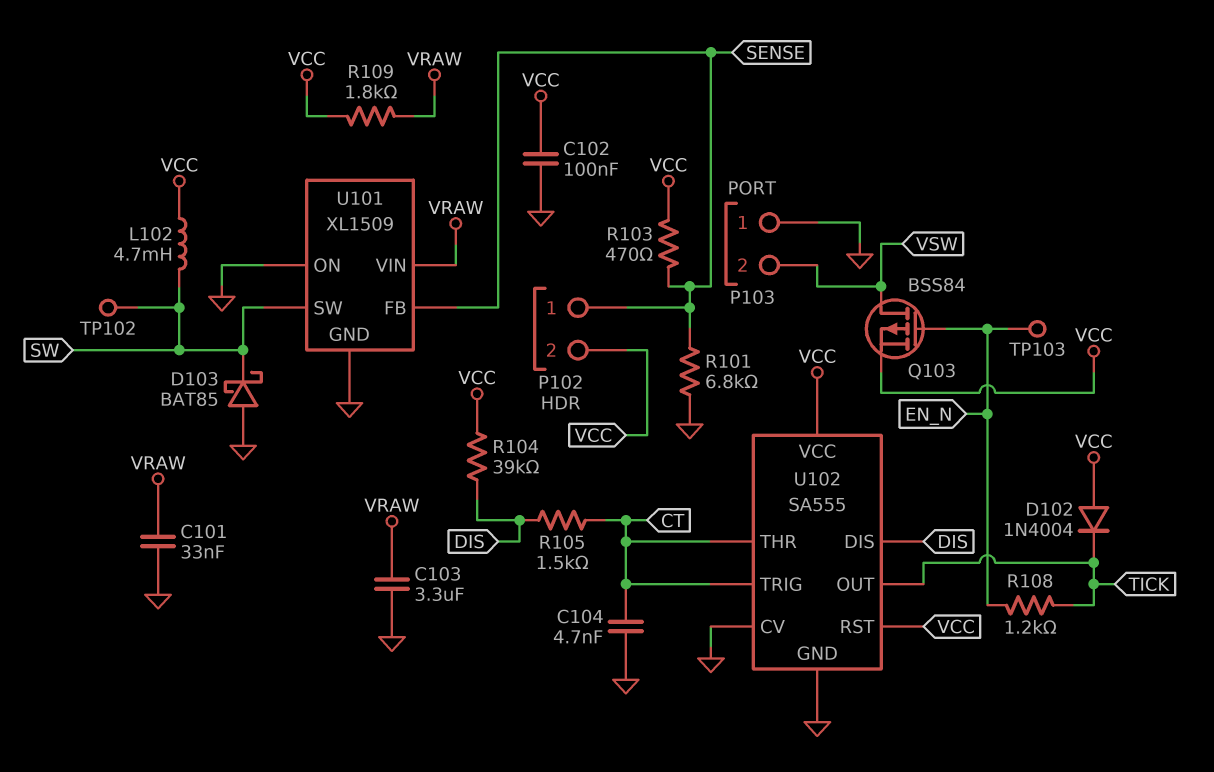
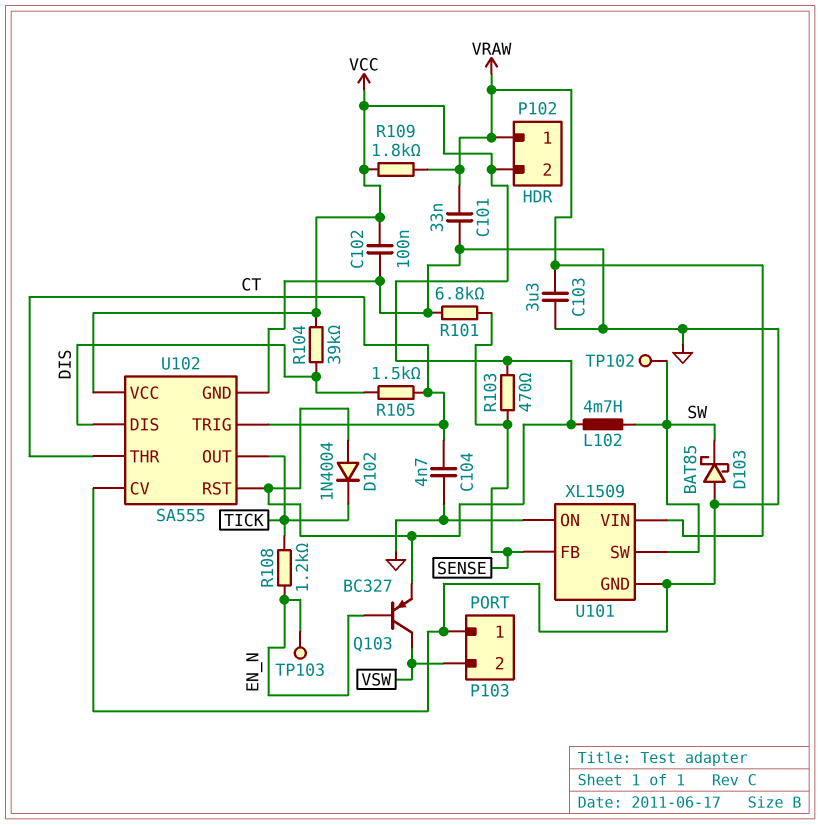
P102 pin 1: SENSE -> VRAW
Q103: PMOS BSS84 (G EN_N, D VSW, S VCC) -> PNP BC327 (B EN_N, C VSW, E VCC)

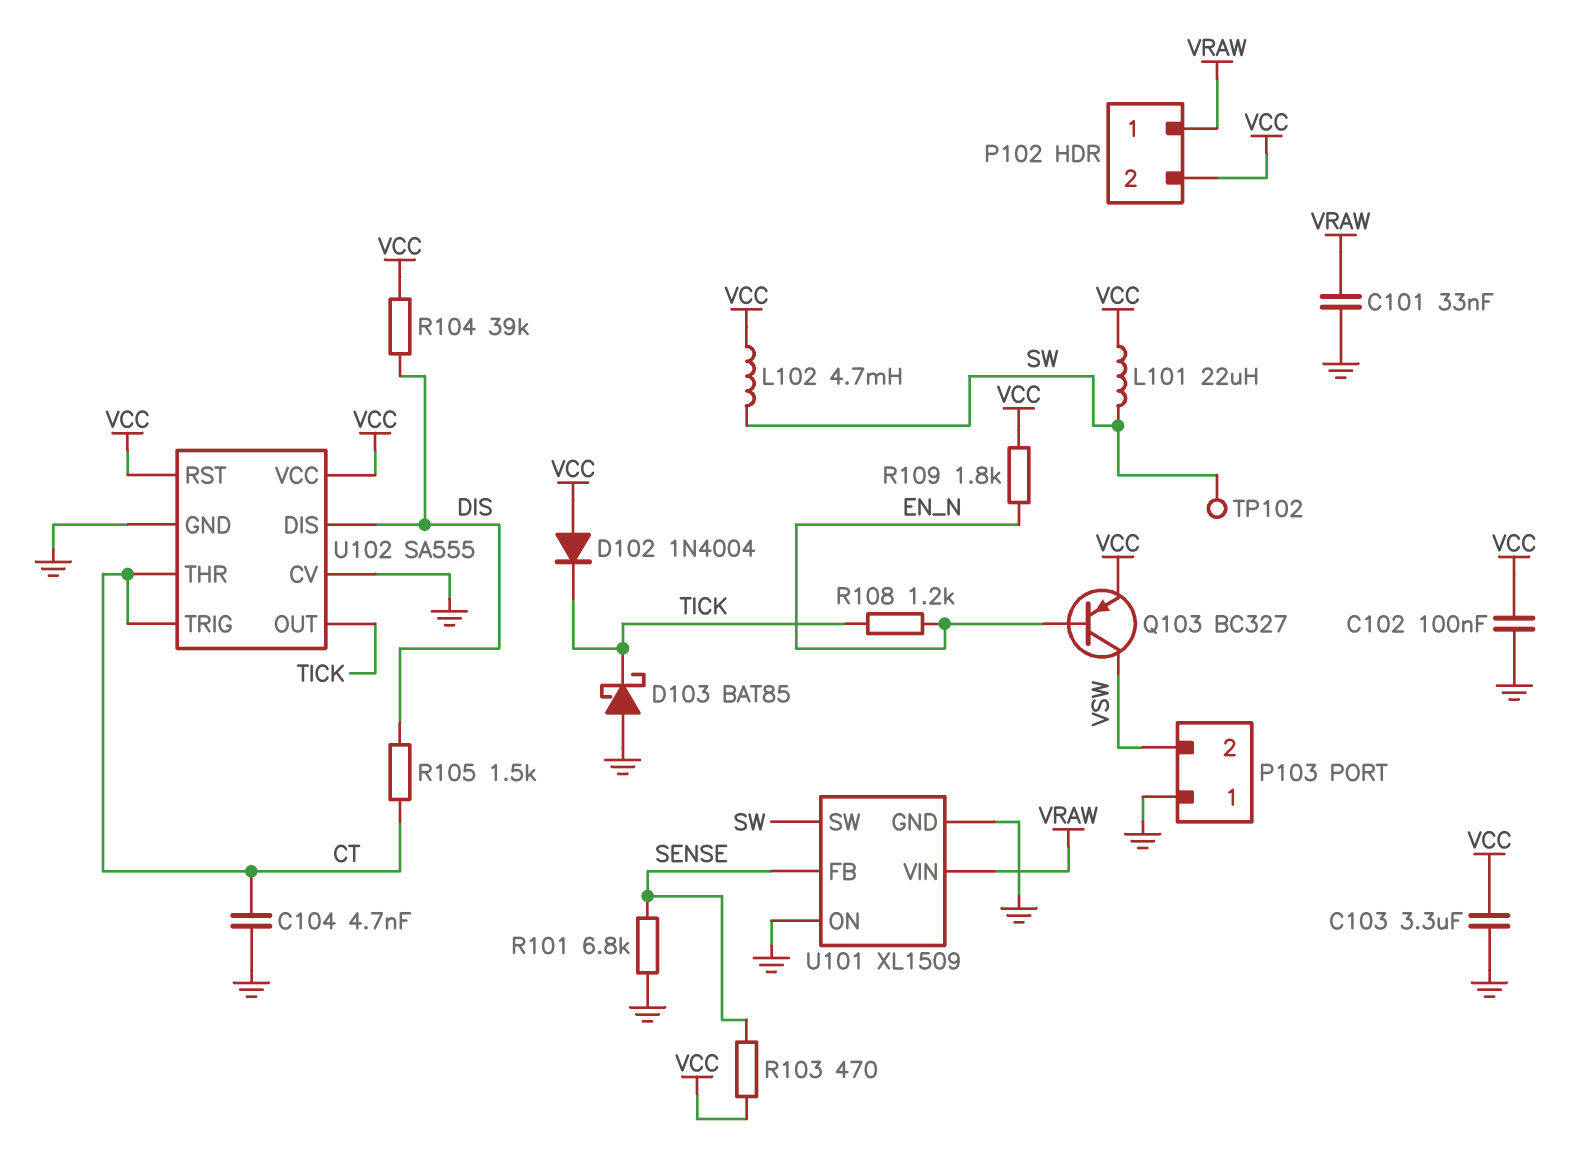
C103: 3.3uF (GND, VRAW) -> 3.3uF (GND, VCC)
D103: schottky BAT85 (A GND, K SW) -> schottky BAT85 (A GND, K TICK)
L101: none -> 22uH (SW, VCC)
R109: 1.8k (VCC, VRAW) -> 1.8k (EN_N, VCC)
TP103: test point (EN_N) -> none

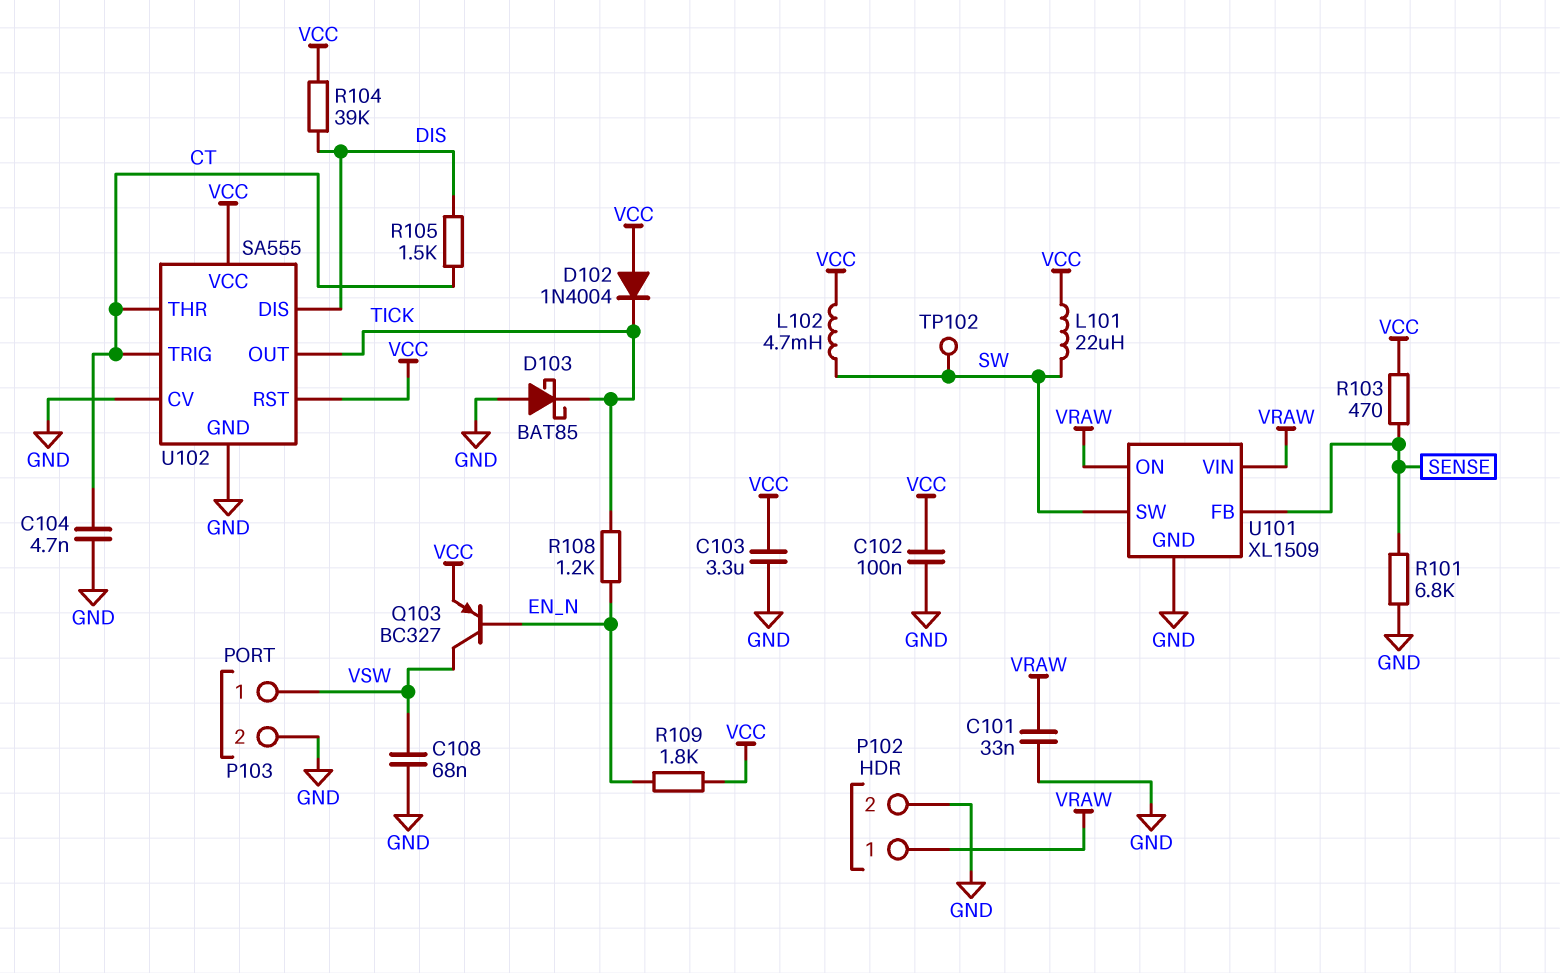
C108: none -> 68nF (GND, VSW)
P102 pin 2: VCC -> GND
P103 pin 1: GND -> VSW
P103 pin 2: VSW -> GND
U101 pin ON: GND -> VRAW

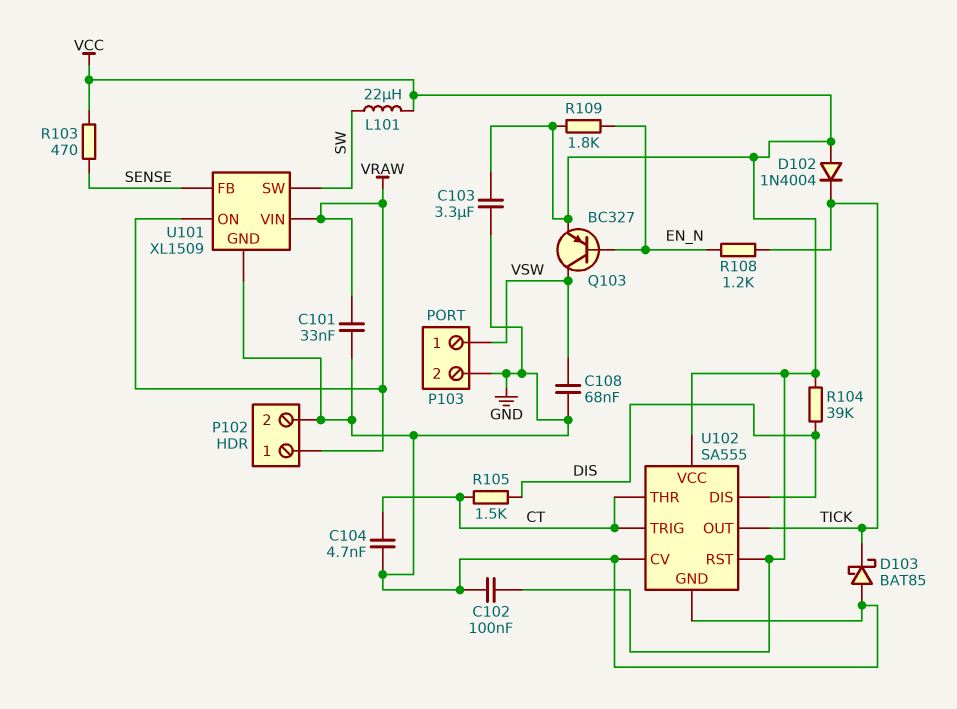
L102: 4.7mH (SW, VCC) -> none
R101: 6.8k (GND, SENSE) -> none
TP102: test point (SW) -> none

